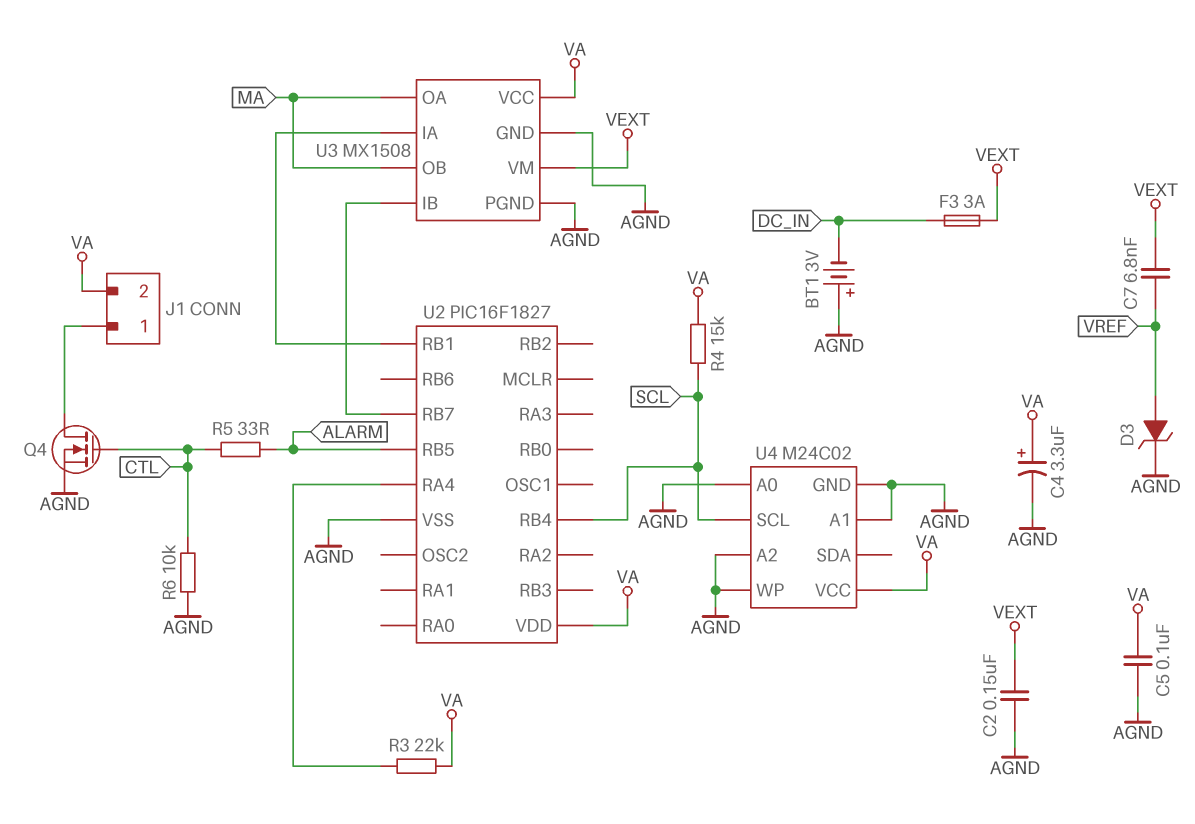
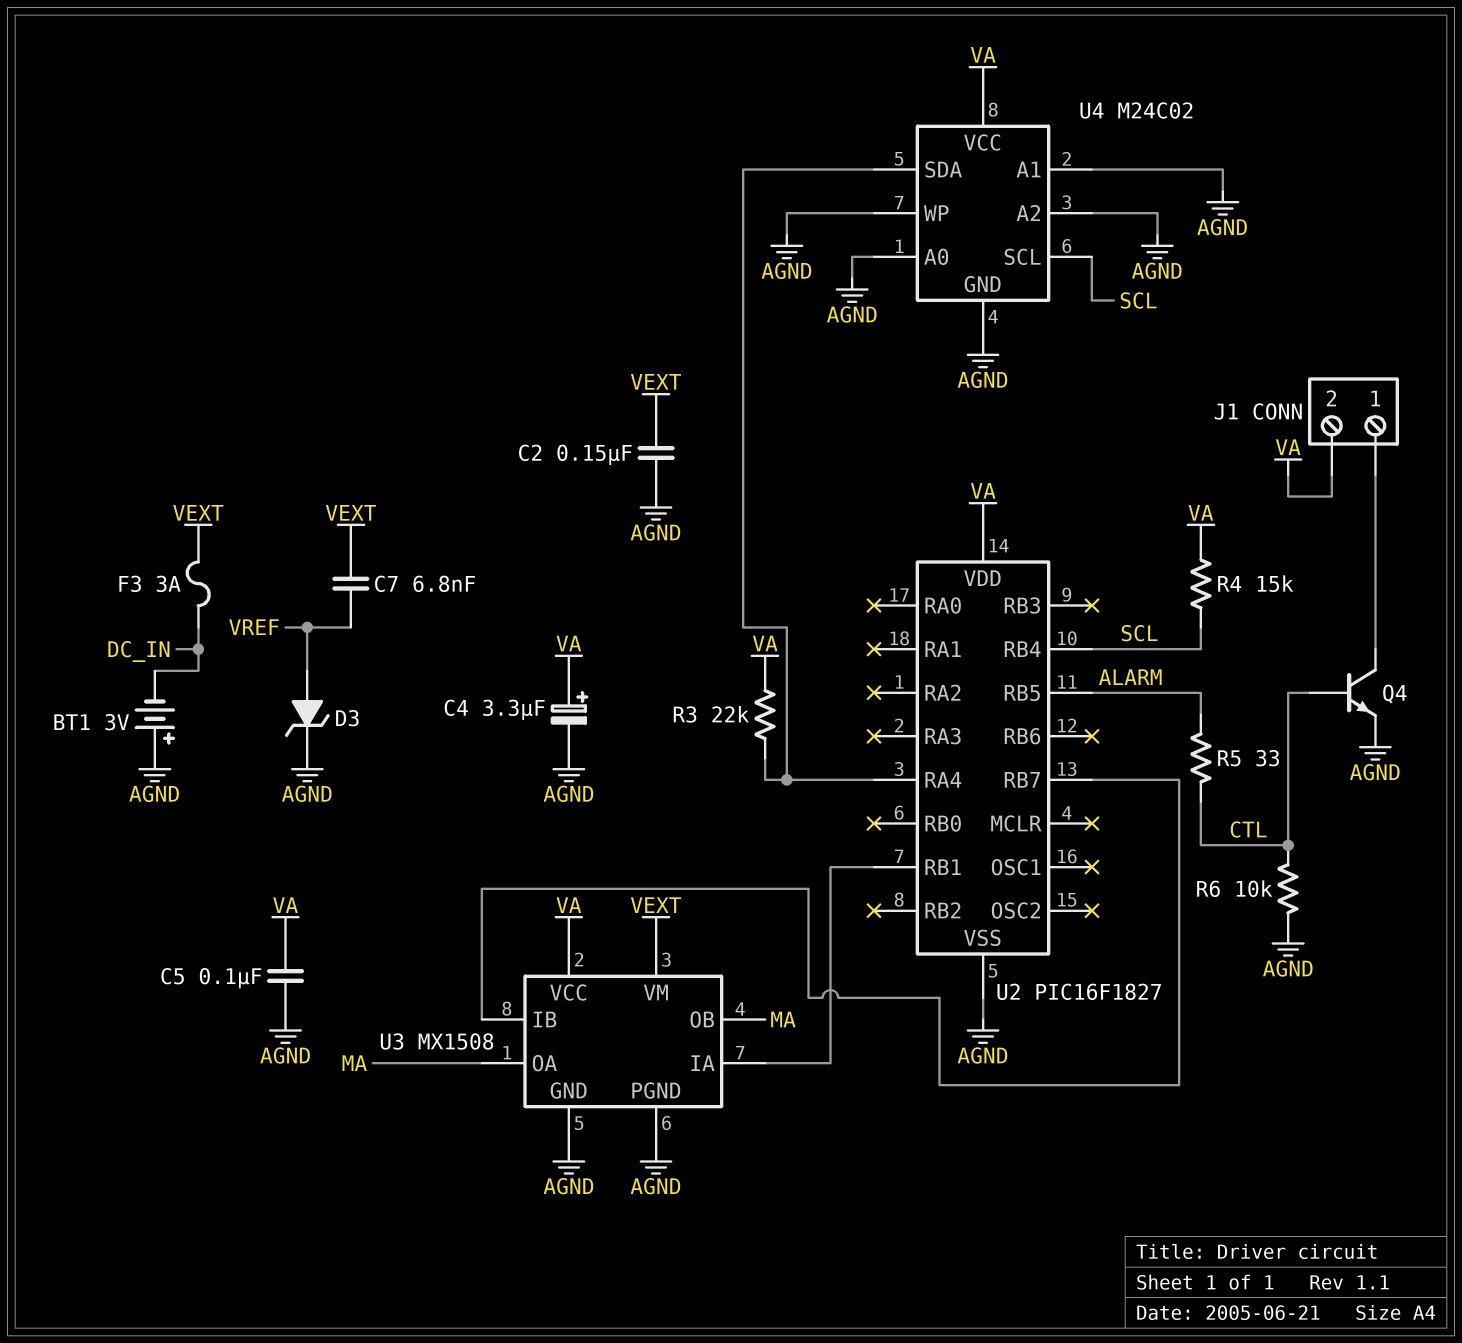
Q4: NMOS (G CTL, D J1/1, S AGND) -> NPN (B CTL, C J1/1, E AGND)
U4 pin SDA: none -> U2/RA4

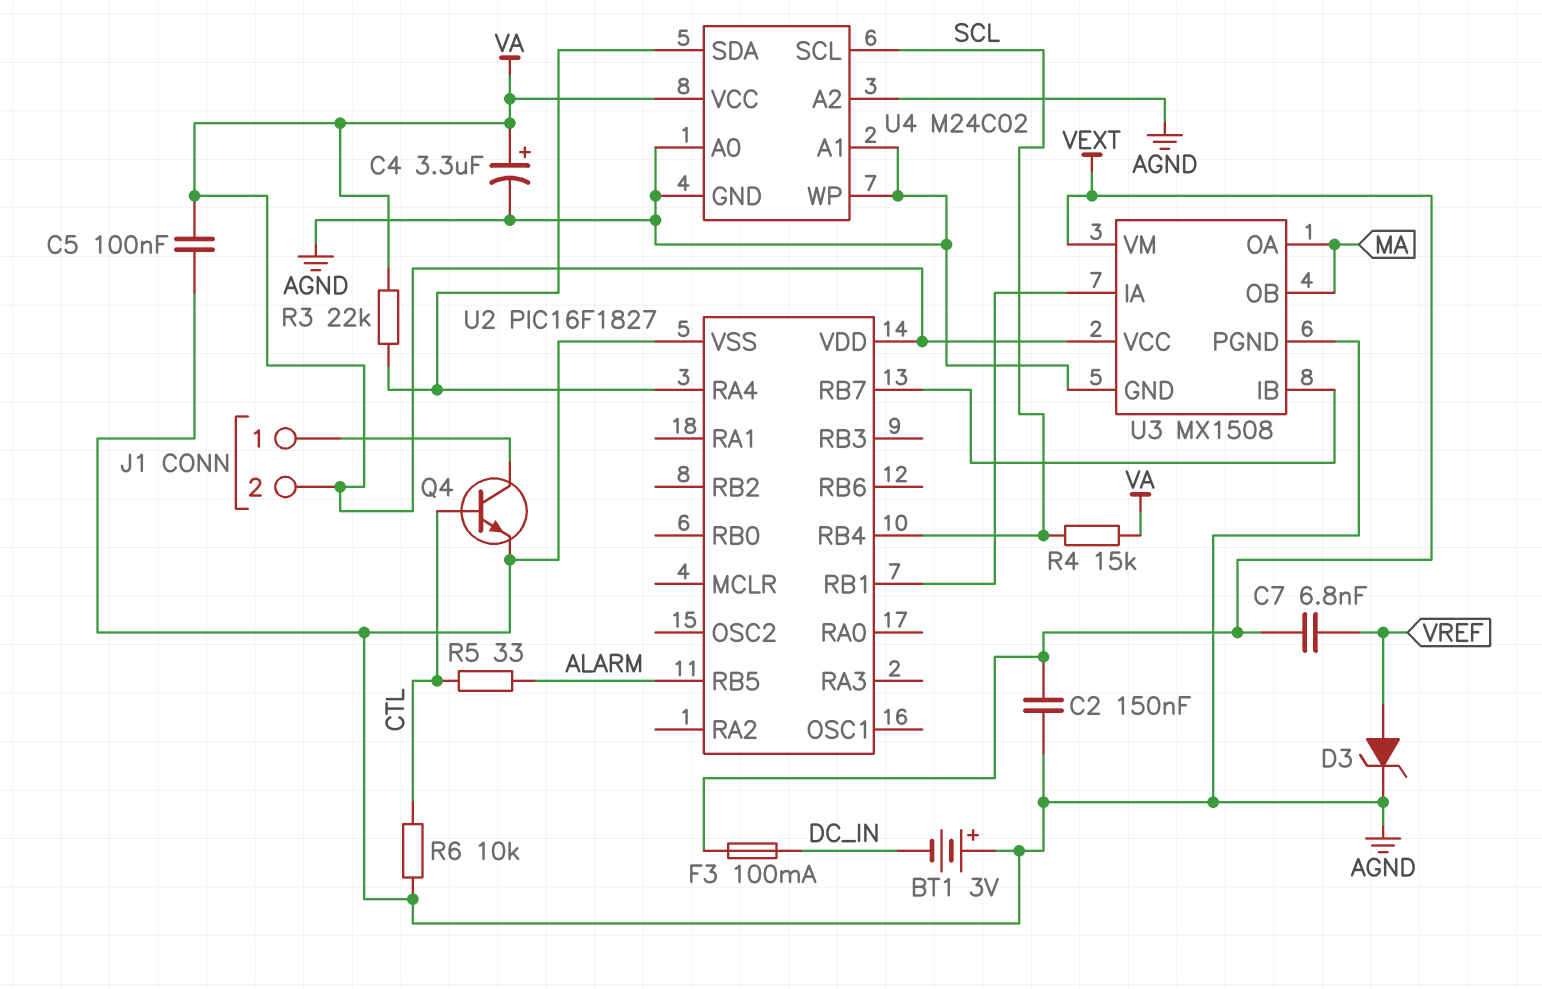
F3: 3A (DC_IN, VEXT) -> 100mA (DC_IN, VEXT)

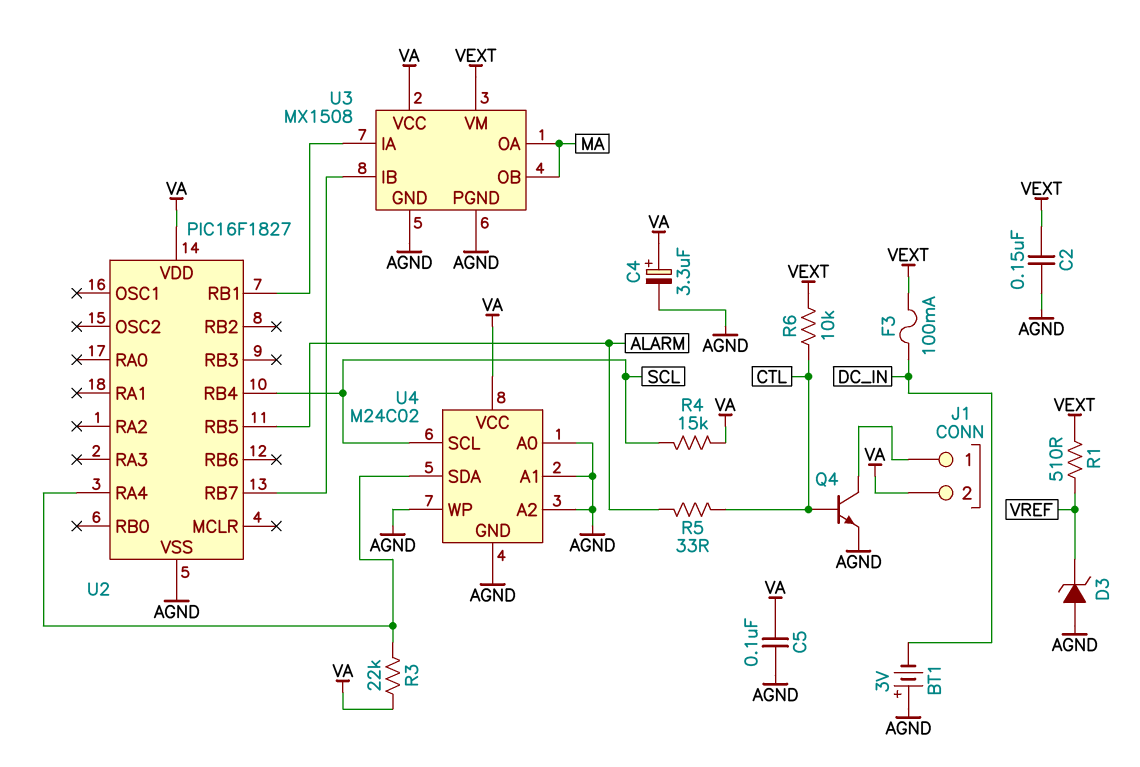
C7: 6.8nF (VEXT, VREF) -> none
D3: zener (A VREF, K AGND) -> zener (A AGND, K VREF)
R1: none -> 510 (VEXT, VREF)
R6: 10k (AGND, CTL) -> 10k (CTL, VEXT)

